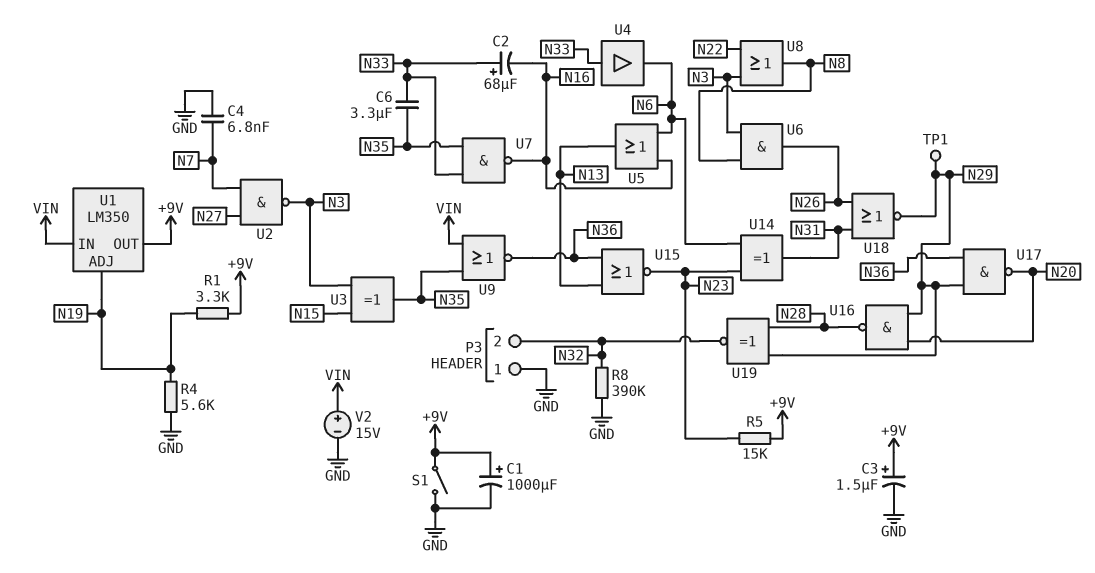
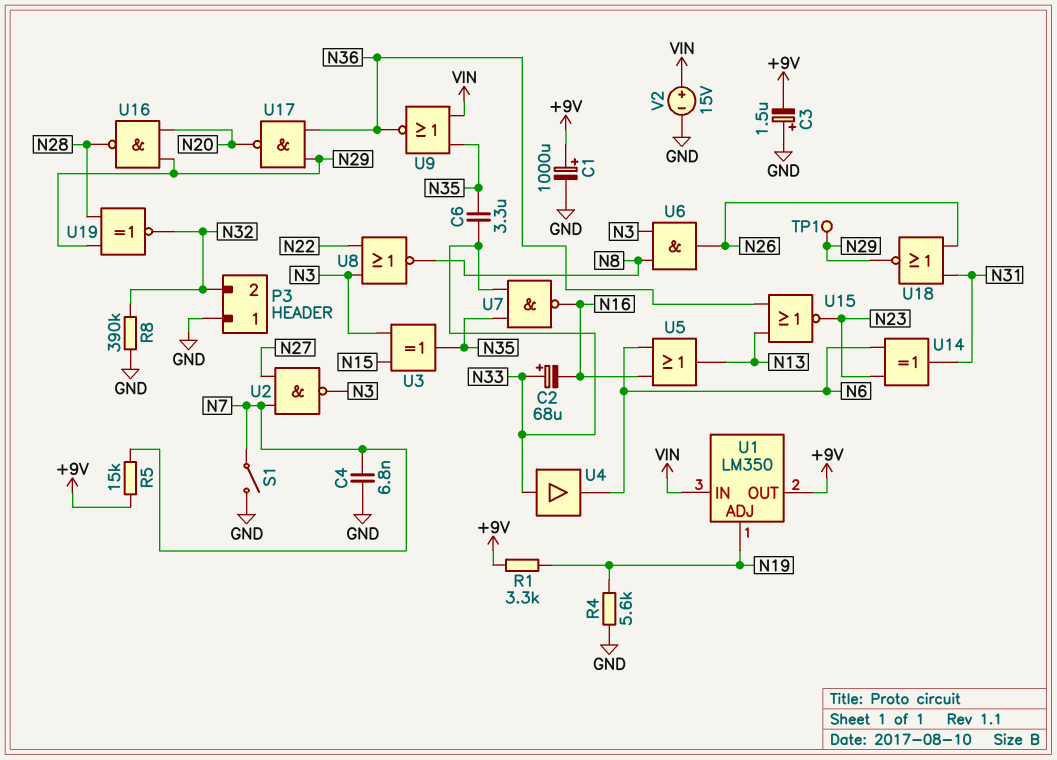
C3: 1.5uF (plus +9V, minus GND) -> 1.5uF (plus GND, minus +9V)
R5: 15k (+9V, N23) -> 15k (+9V, N7)
S1: switch (+9V, GND) -> switch (GND, N7)
U8: OR (in N3, in N22, out N8) -> NOR (in N3, in N22, out N8)

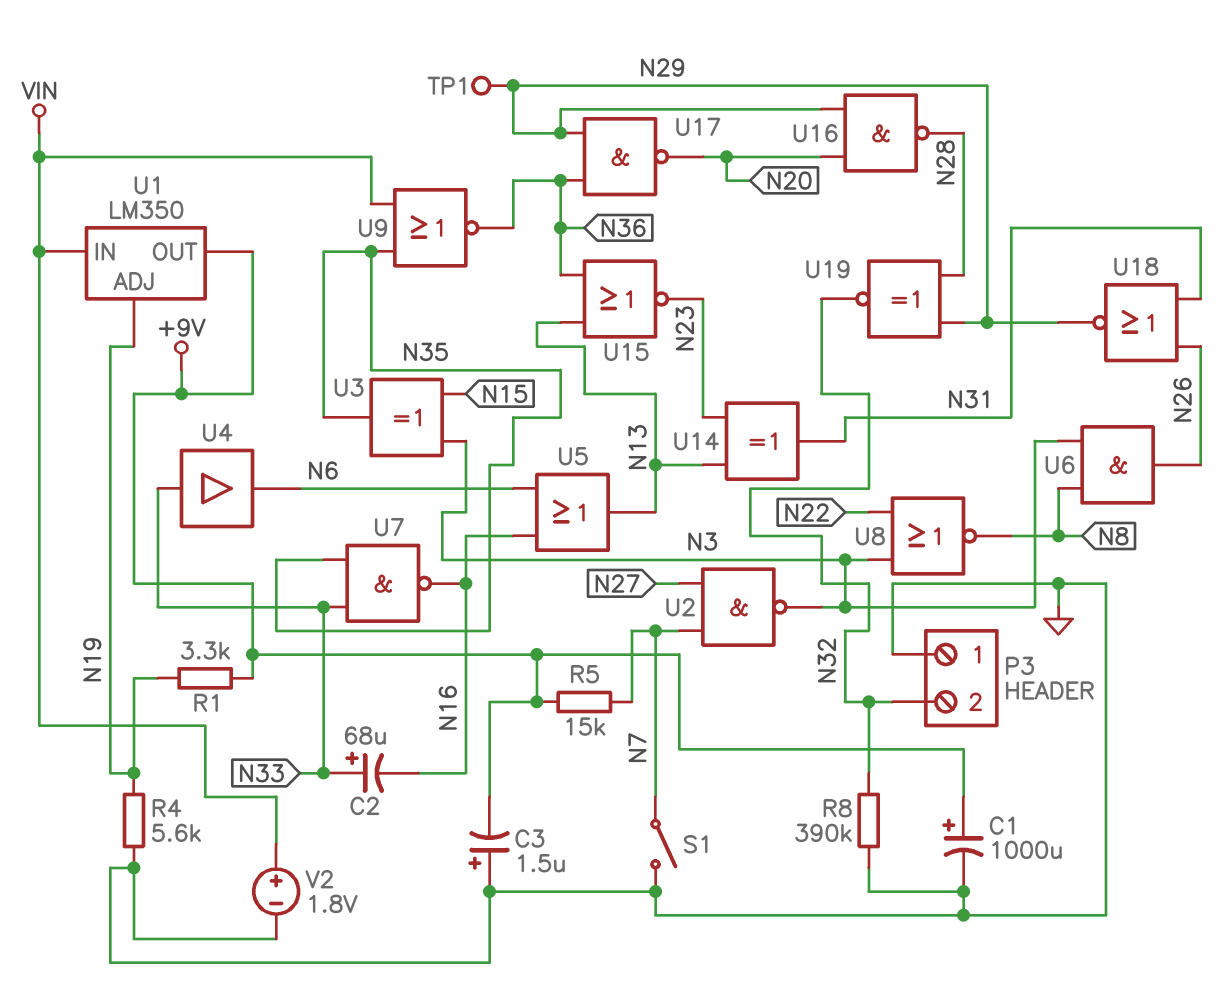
C4: 6.8nF (GND, N7) -> none
C6: 3.3uF (N33, N35) -> none
U14: XOR (in N6, in N23, out N31) -> XOR (in N13, in N23, out N31)
V2: 15V (plus VIN, minus GND) -> 1.8V (plus VIN, minus GND)

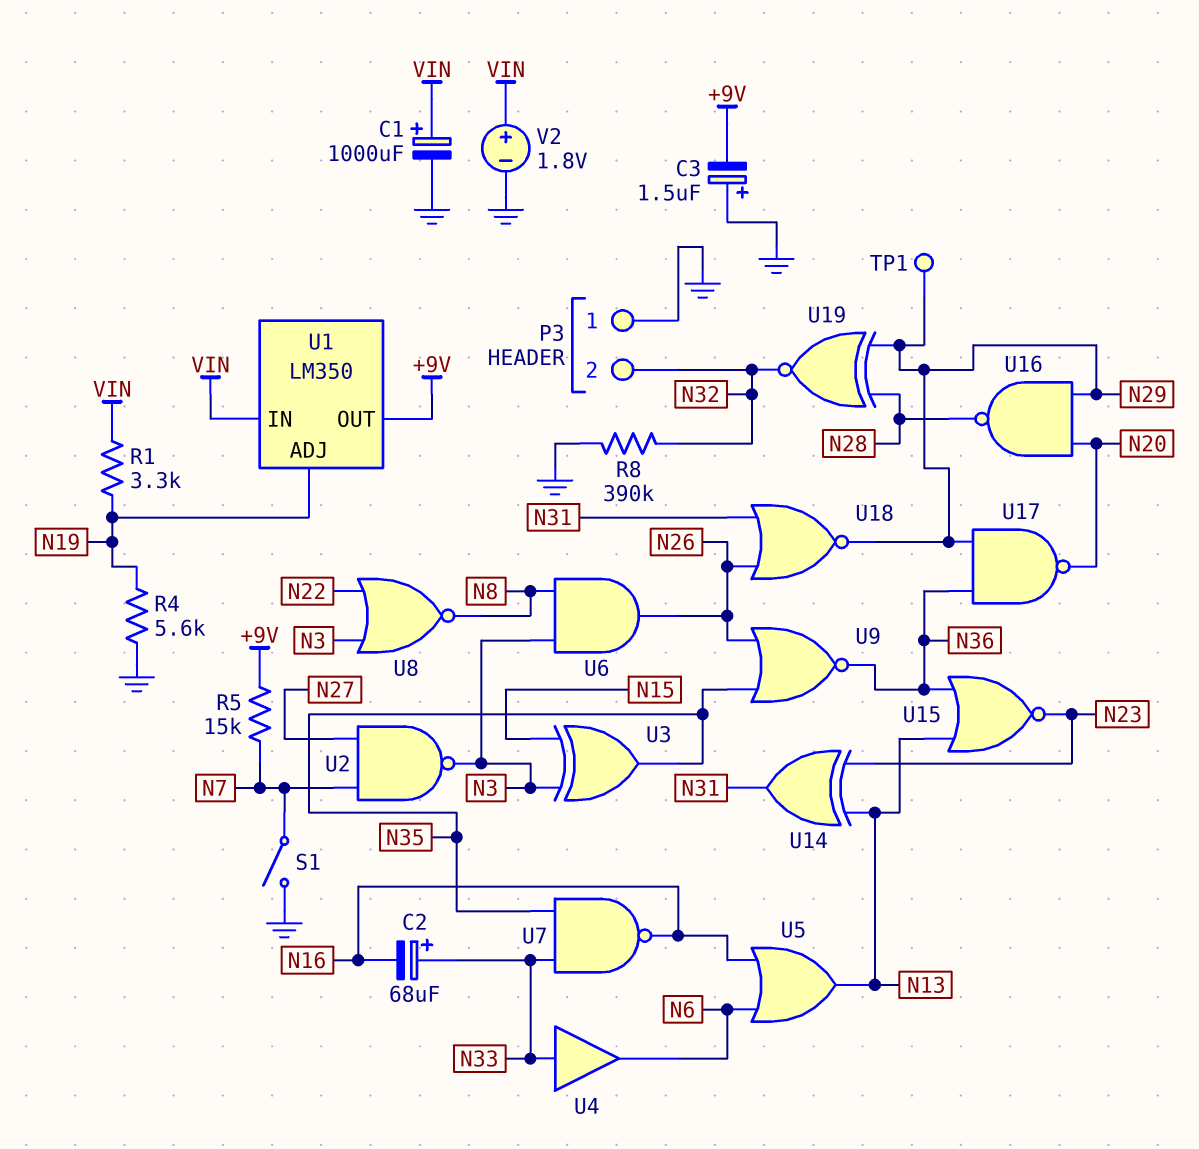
C1: 1000uF (plus +9V, minus GND) -> 1000uF (plus VIN, minus GND)
R1: 3.3k (+9V, N19) -> 3.3k (N19, VIN)
U9: NOR (in N35, in VIN, out N36) -> NOR (in N26, in N35, out N36)

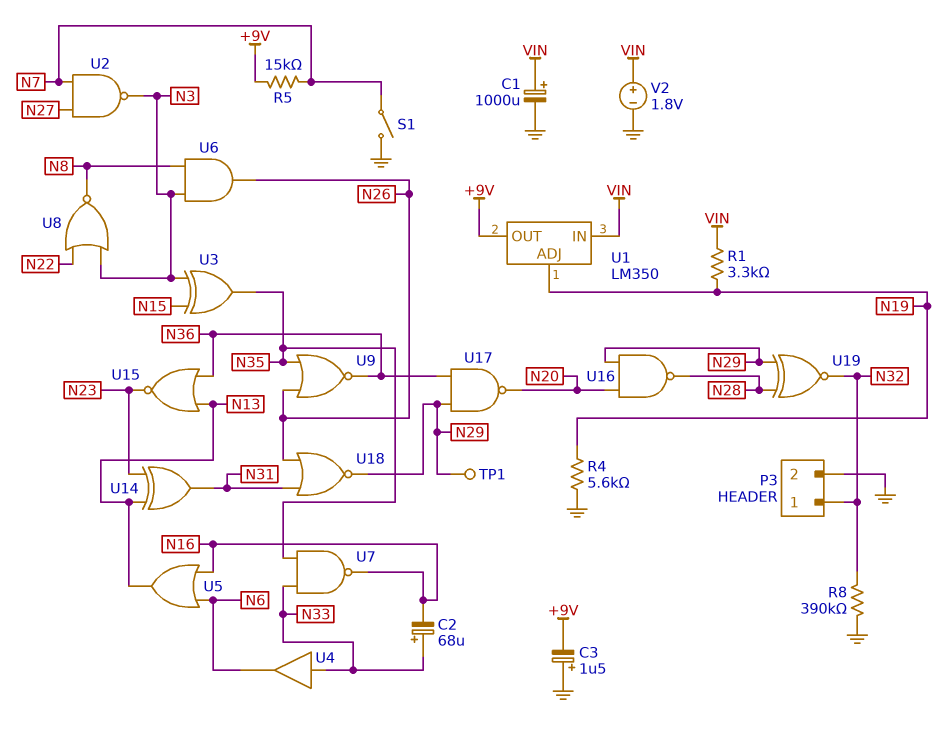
P3 pin 1: GND -> N32
P3 pin 2: N32 -> GND

